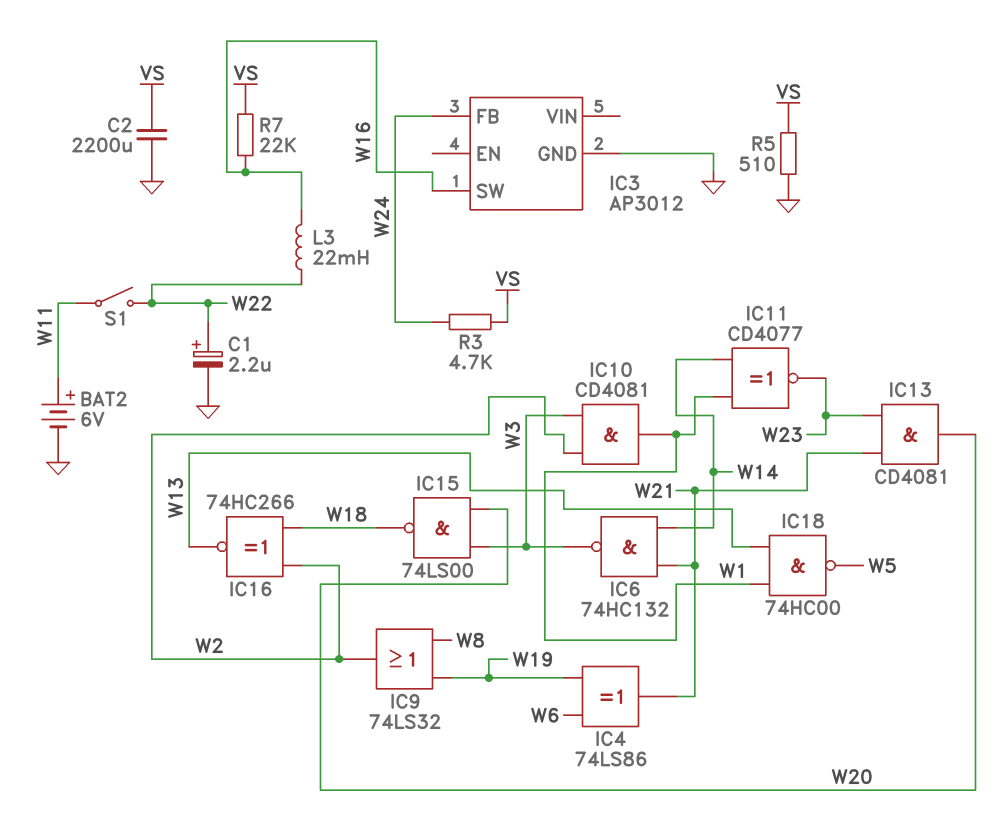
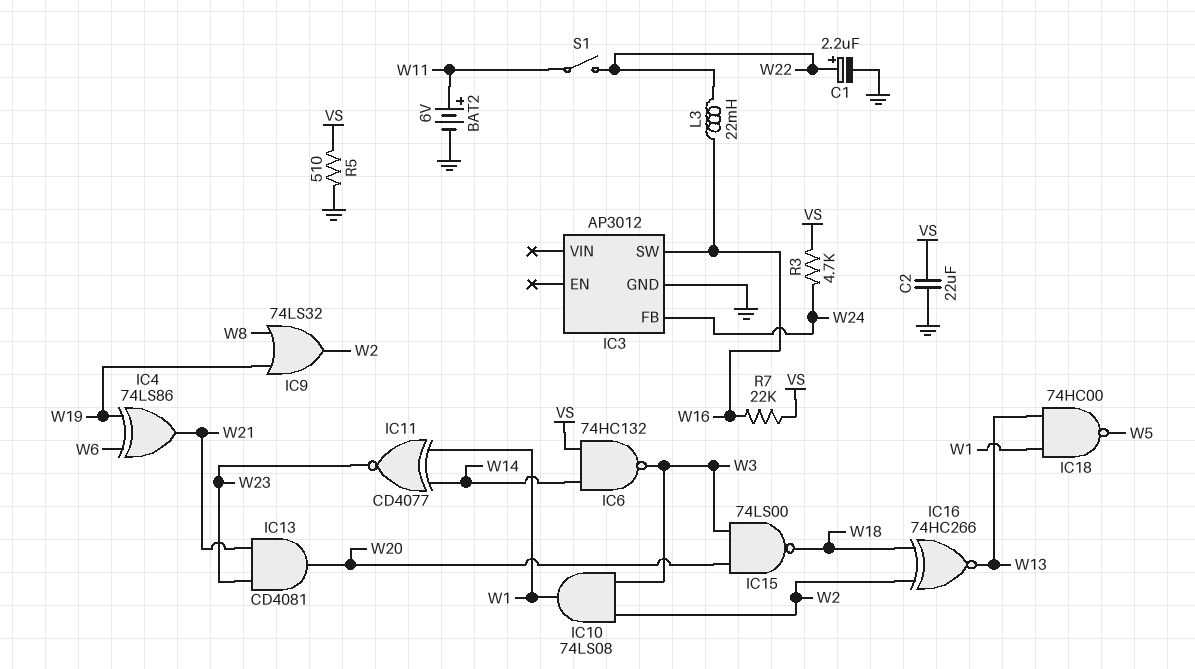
C2: 2200uF (GND, VS) -> 22uF (GND, VS)
IC6: NAND 74HC132 (in W14, in W21, out W3) -> NAND 74HC132 (in VS, in W14, out W3)
IC10: AND CD4081 (in W2, in W3, out W1) -> AND 74LS08 (in W2, in W3, out W1)

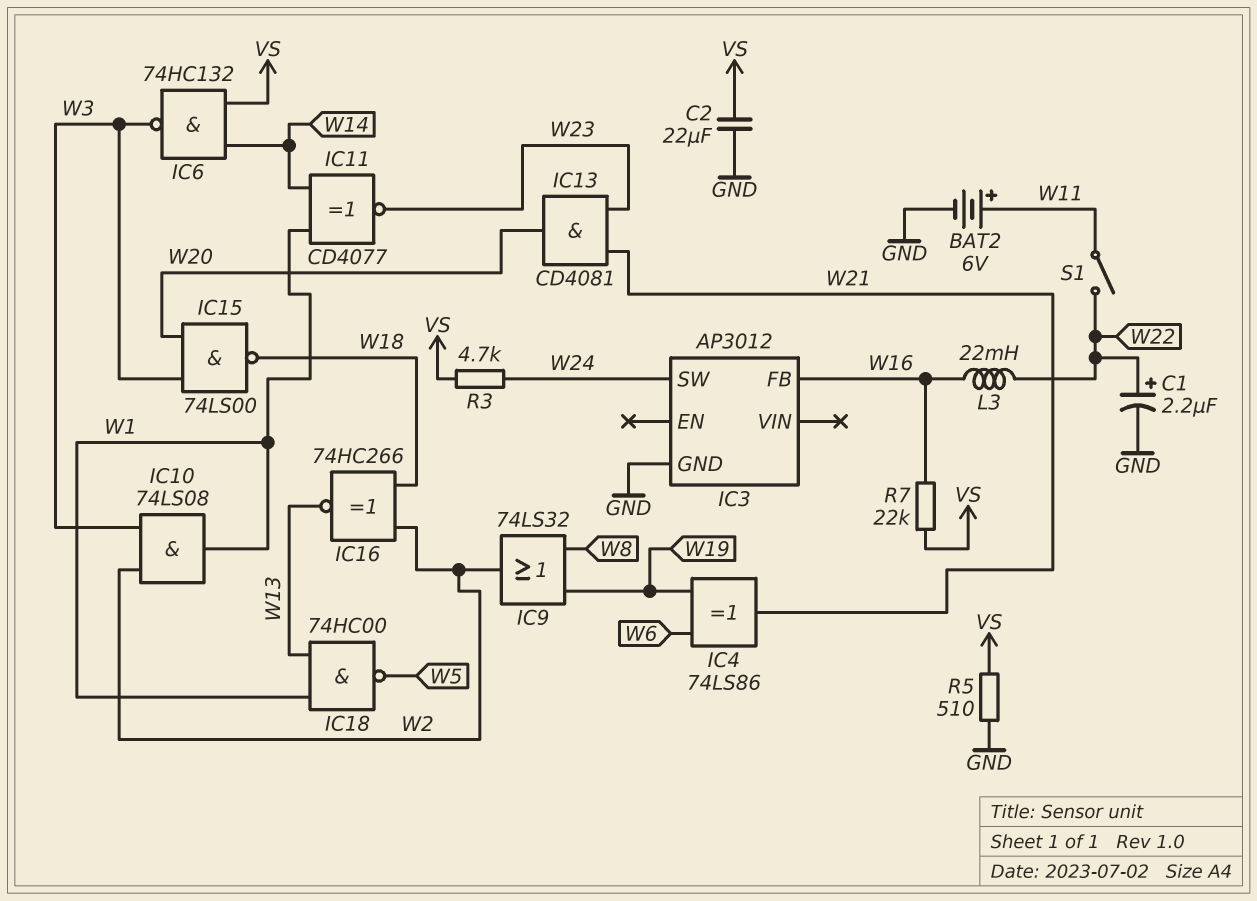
IC3 pin FB: W24 -> W16
IC3 pin SW: W16 -> W24

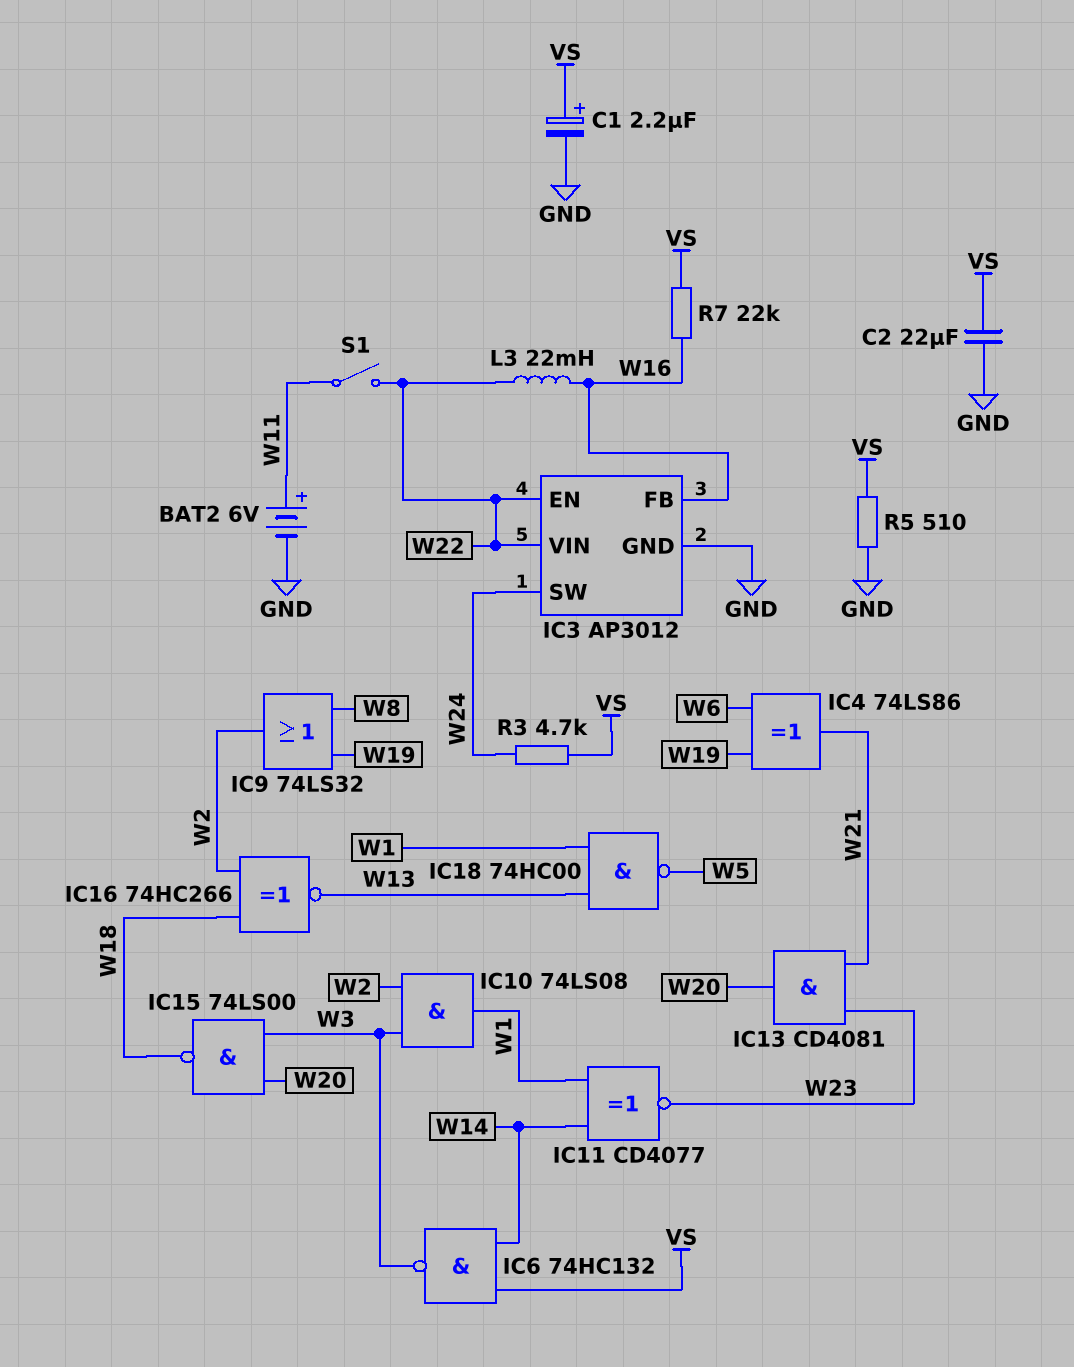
C1: 2.2uF (plus W22, minus GND) -> 2.2uF (plus VS, minus GND)
IC3 pin EN: none -> W22
IC3 pin VIN: none -> W22

